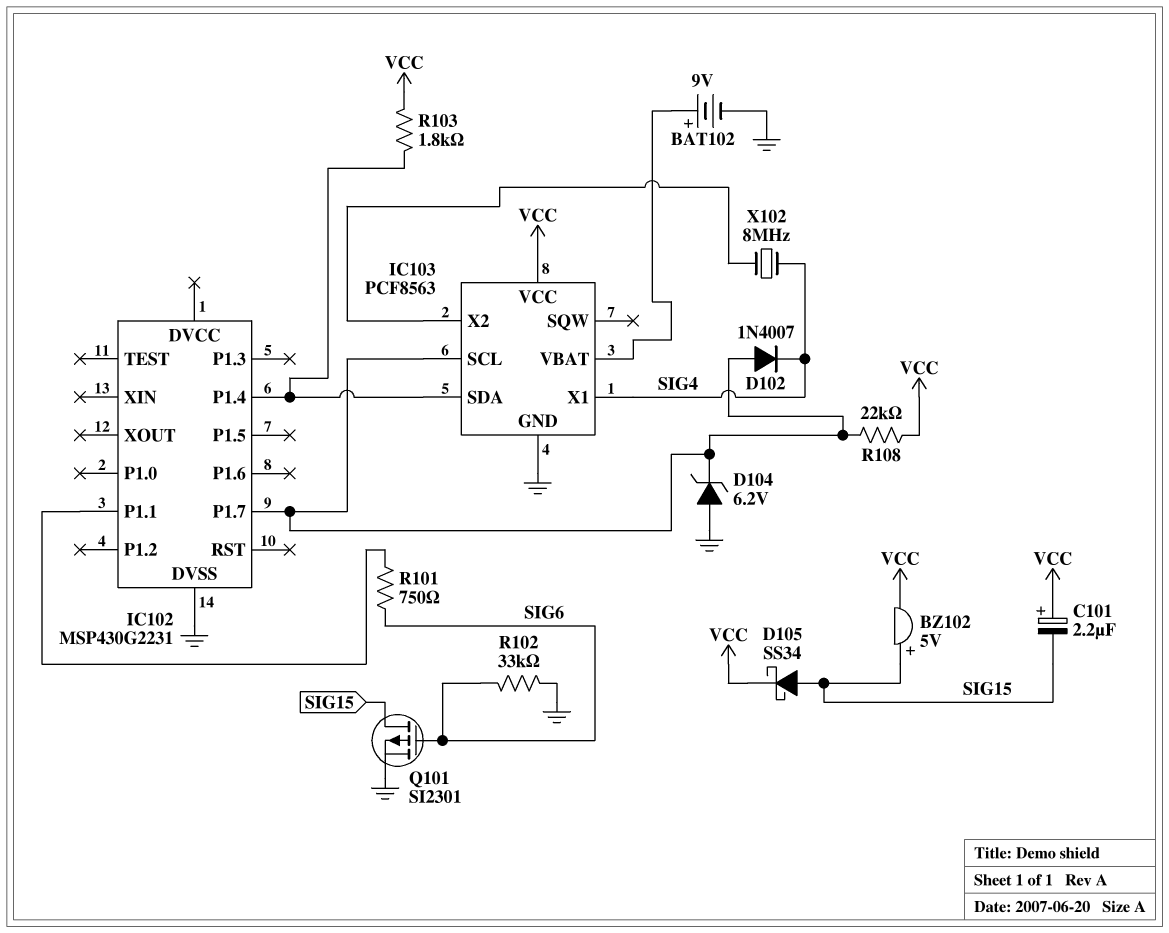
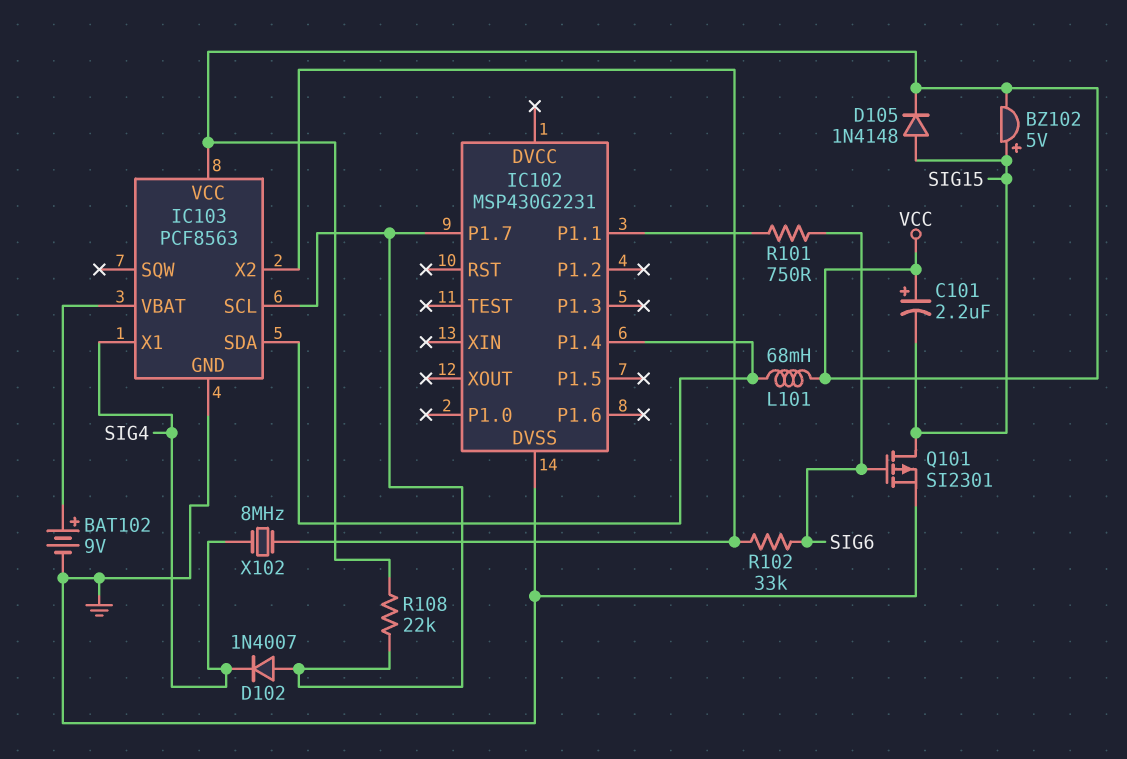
D104: zener 6.2V (A GND, K IC102/P1.7) -> none
D105: schottky SS34 (A SIG15, K VCC) -> diode 1N4148 (A SIG15, K VCC)
L101: none -> 68mH (IC102/P1.4, VCC)
R102: 33k (GND, SIG6) -> 33k (IC103/X2, SIG6)
R103: 1.8k (IC102/P1.4, VCC) -> none

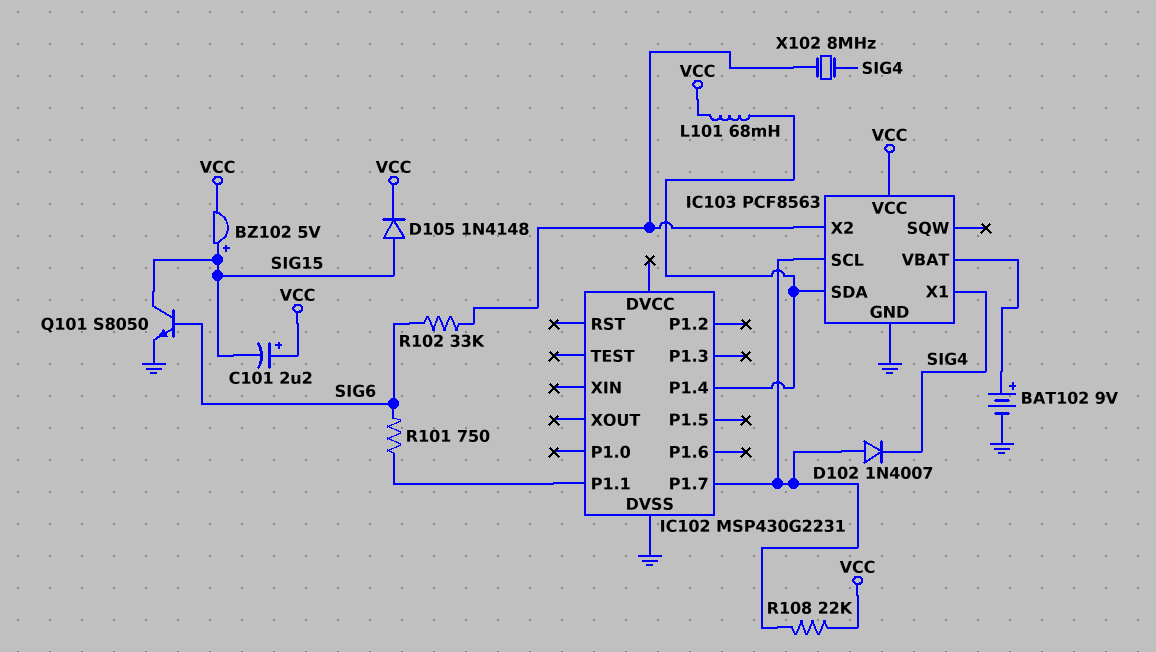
Q101: PMOS SI2301 (G SIG6, D SIG15, S GND) -> NPN S8050 (B SIG6, C SIG15, E GND)

